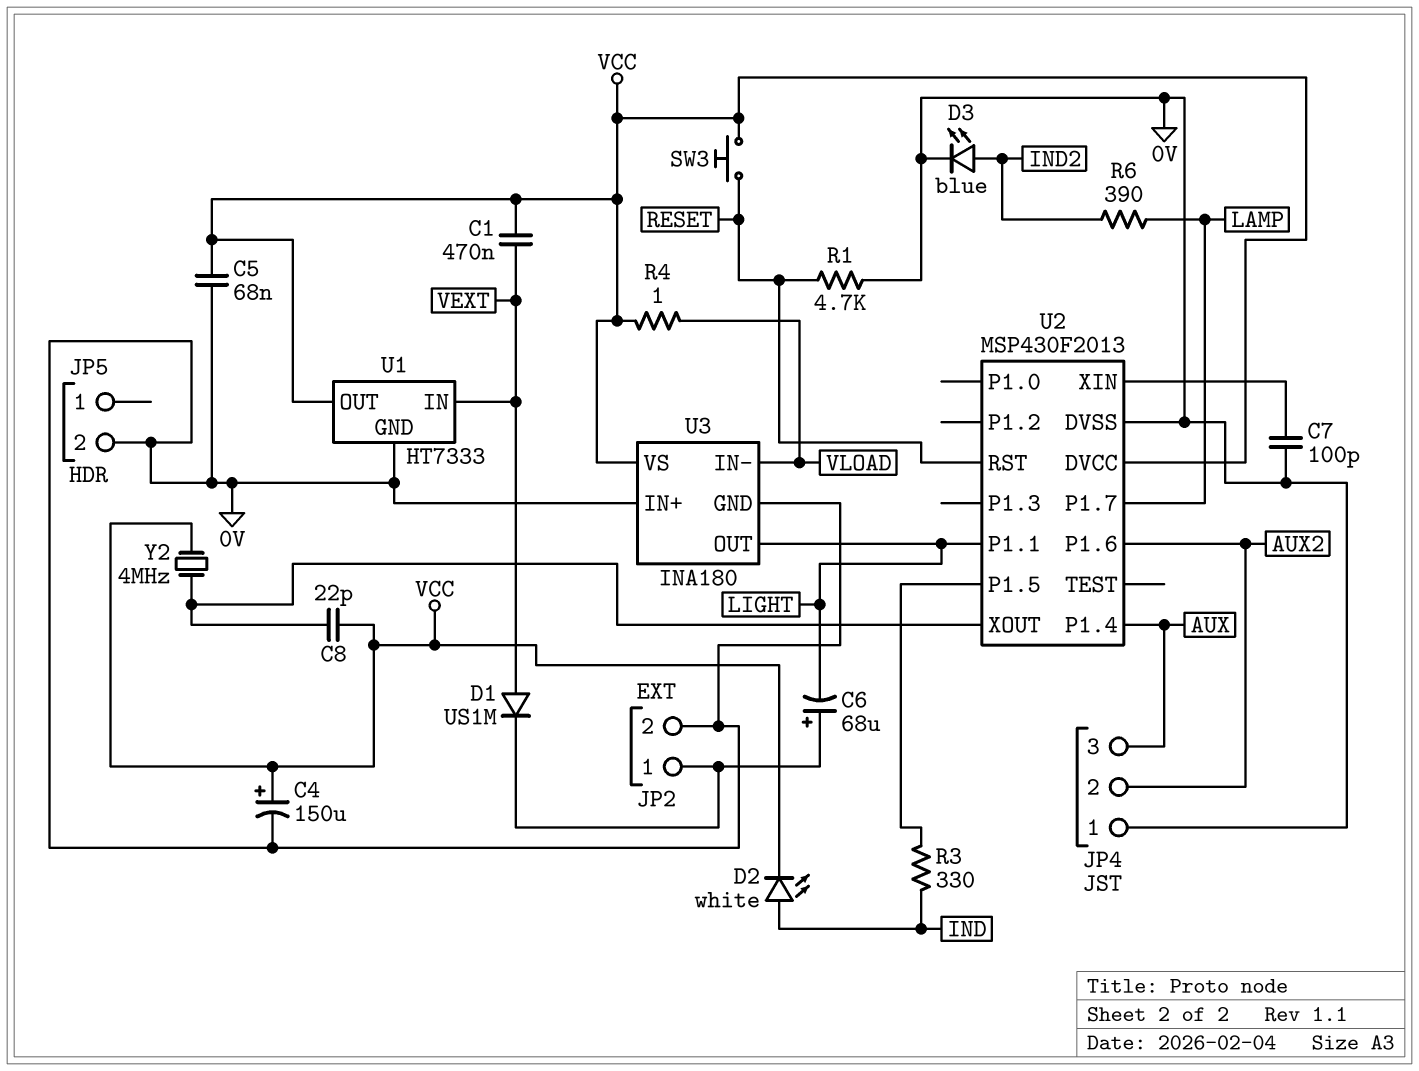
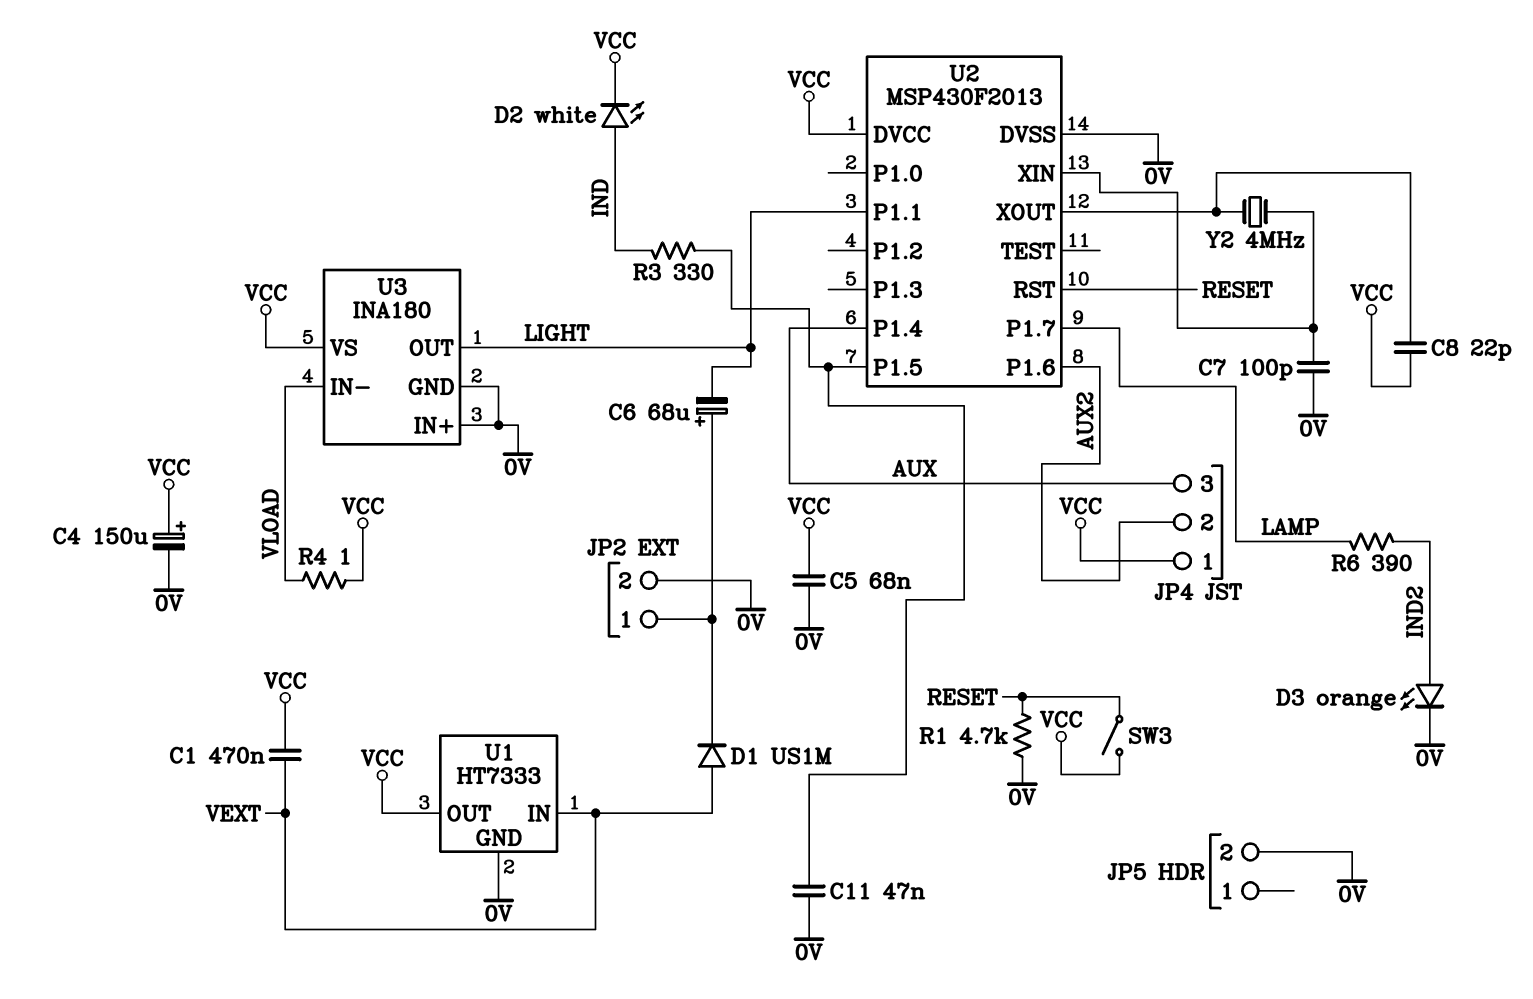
C11: none -> 47nF (0V, U2/P1.5)
D3: LED blue (A IND2, K 0V) -> LED orange (A IND2, K 0V)
JP4 pin 1: 0V -> VCC
SW3: button (RESET, VCC) -> switch (RESET, VCC)
Y2: 4MHz (U2/XOUT, VCC) -> 4MHz (U2/XIN, U2/XOUT)

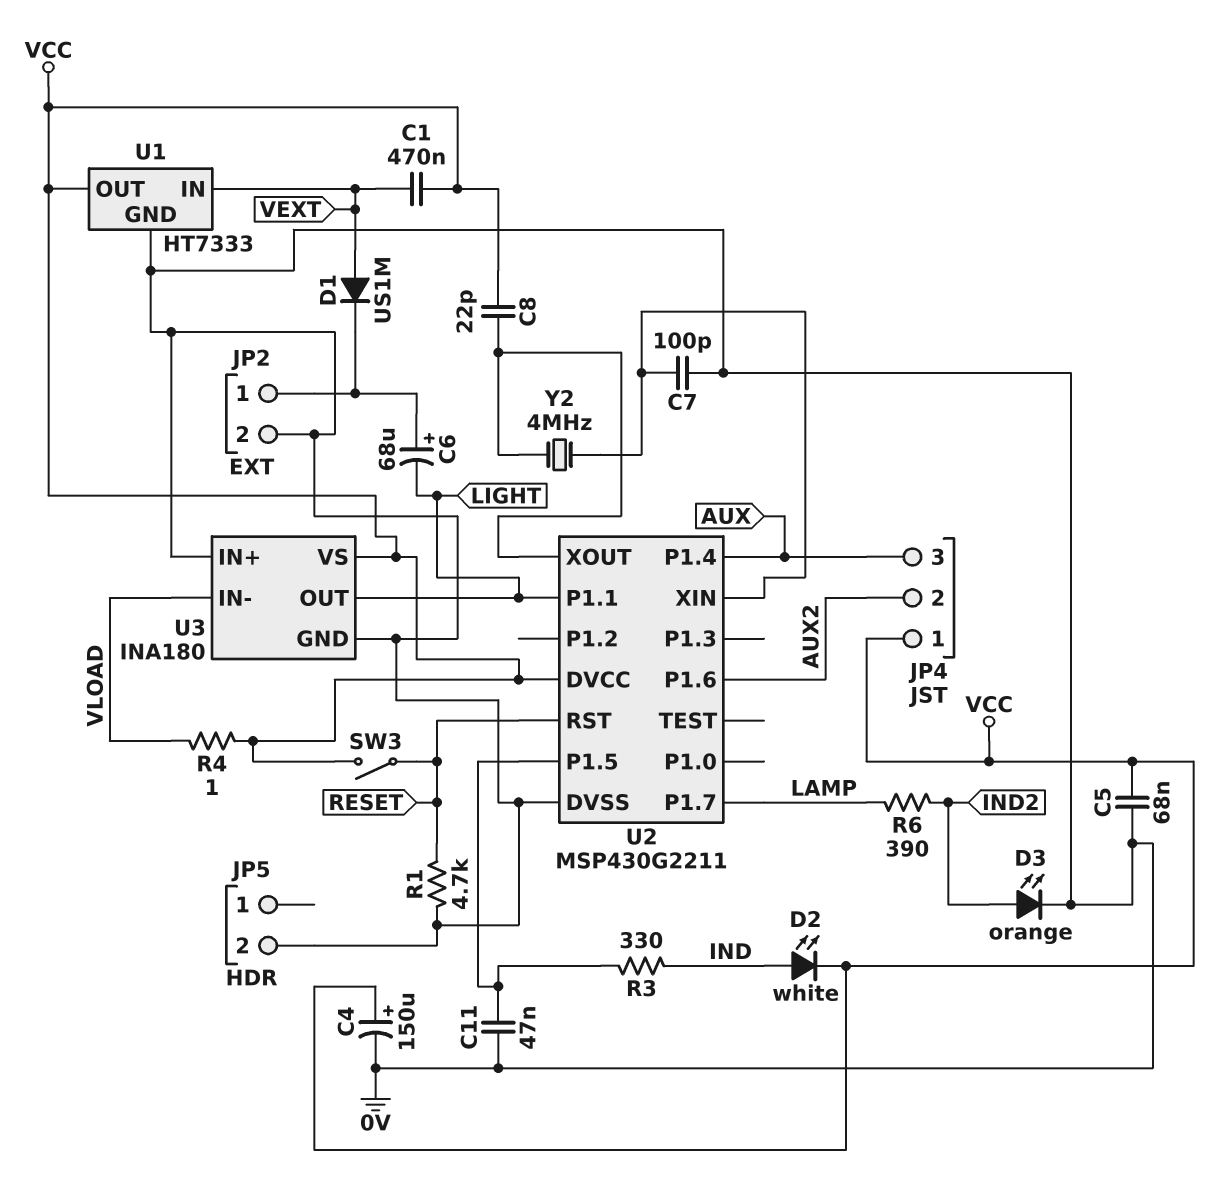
U2: MSP430F2013 -> MSP430G2211

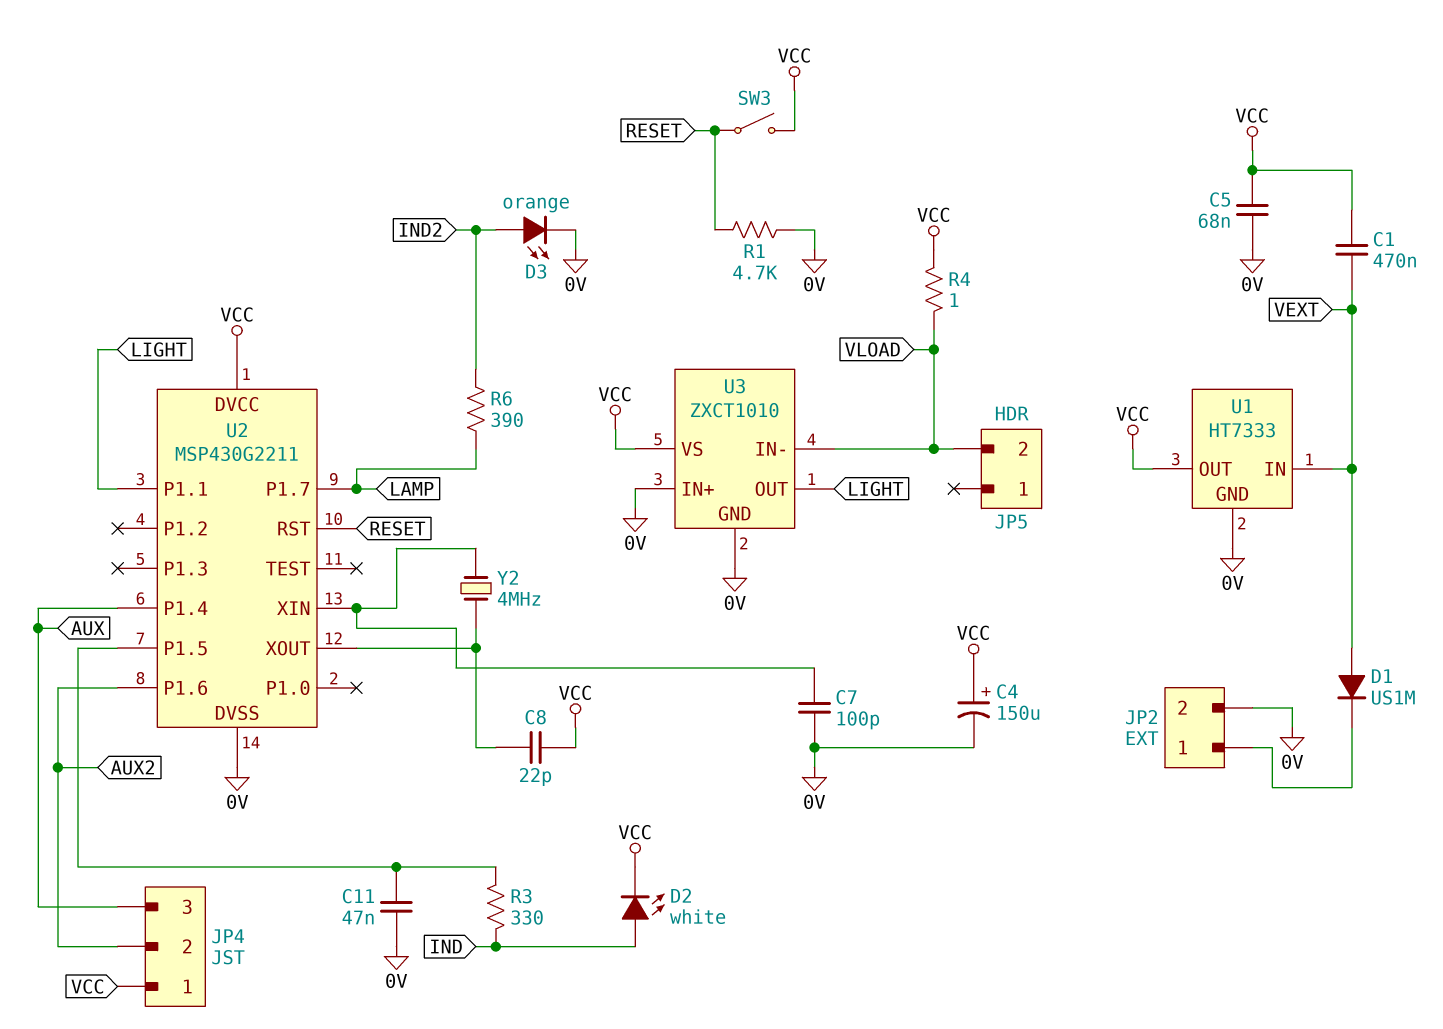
C6: 68uF (plus JP2/1, minus LIGHT) -> none
JP5 pin 2: 0V -> VLOAD
U3: INA180 -> ZXCT1010

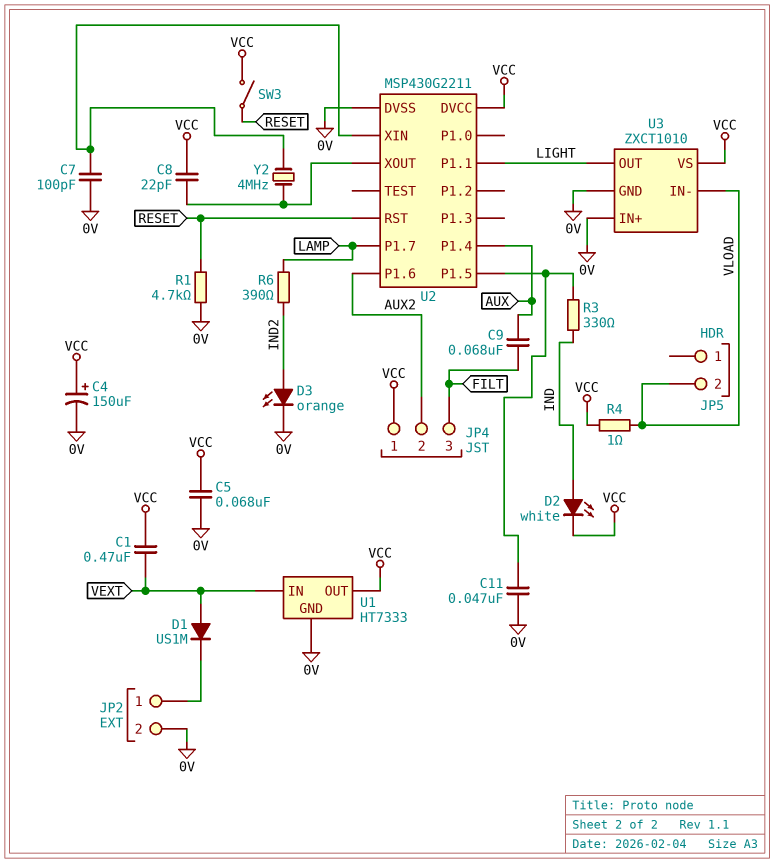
C9: none -> 68nF (AUX, FILT)
JP4 pin 3: AUX -> FILT

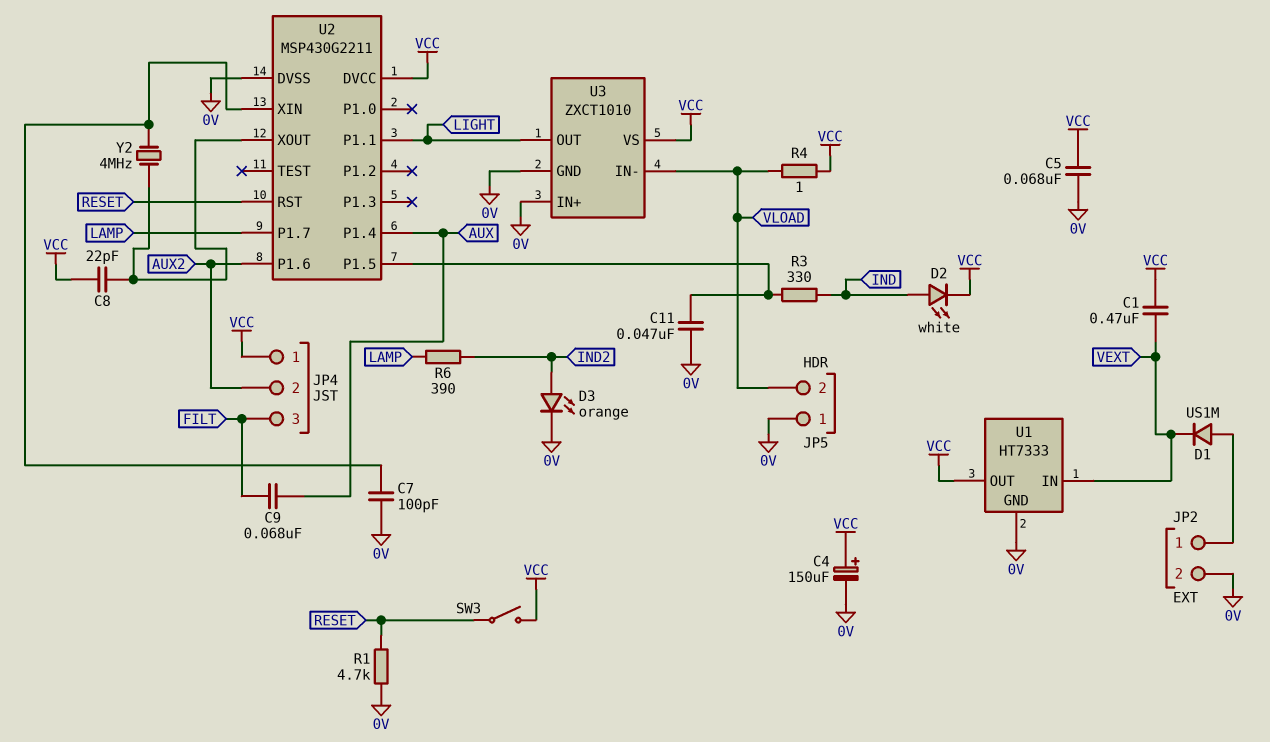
D1: diode US1M (A VEXT, K JP2/1) -> diode US1M (A JP2/1, K VEXT)
JP5 pin 1: none -> 0V

